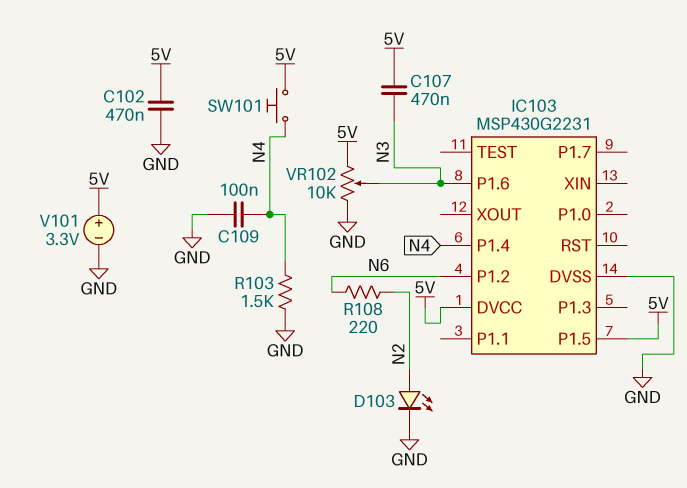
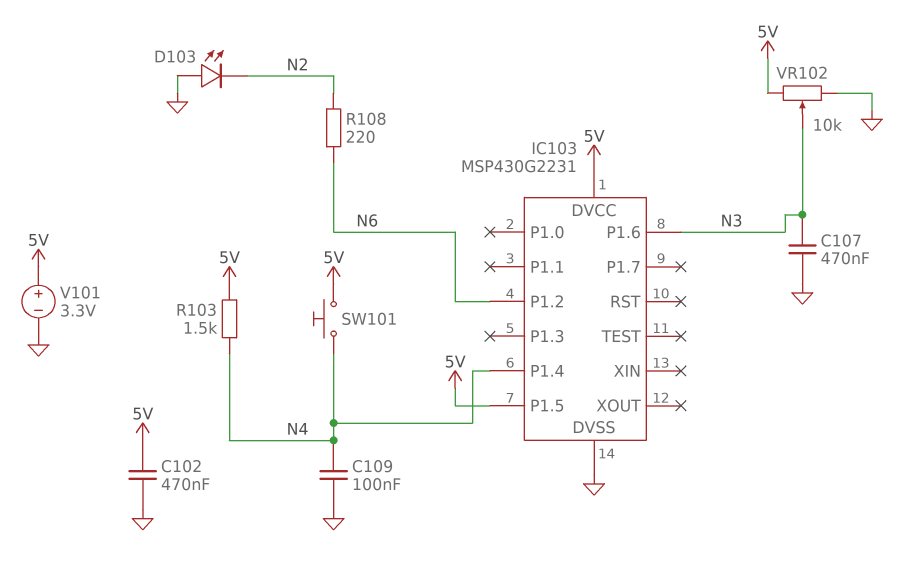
C107: 470nF (5V, N3) -> 470nF (GND, N3)
D103: LED (A N2, K GND) -> LED (A GND, K N2)
R103: 1.5k (GND, N4) -> 1.5k (5V, N4)

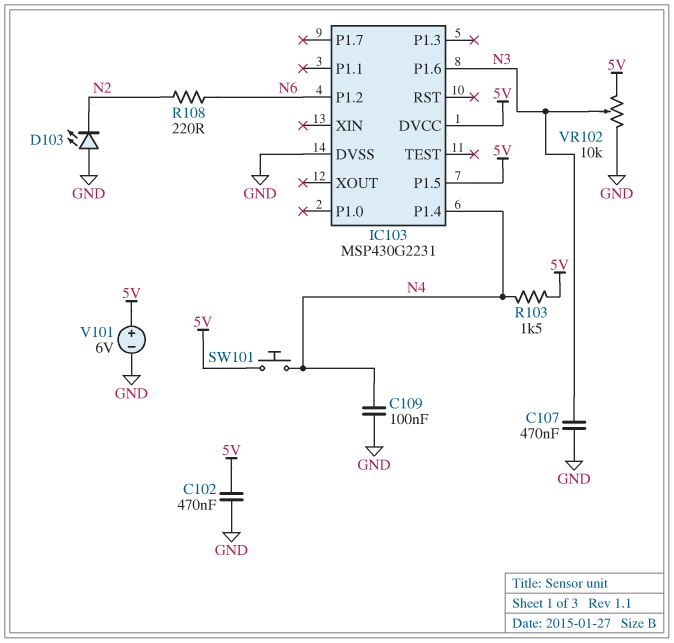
V101: 3.3V (plus 5V, minus GND) -> 6V (plus 5V, minus GND)

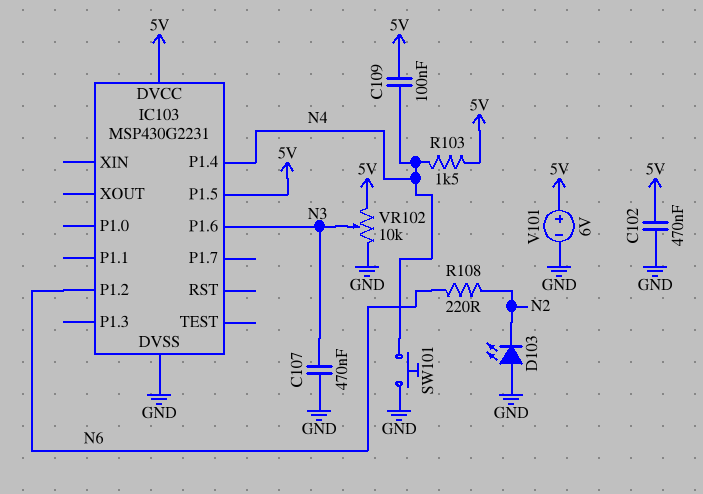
C109: 100nF (GND, N4) -> 100nF (5V, N4)
SW101: button (5V, N4) -> button (GND, N4)

